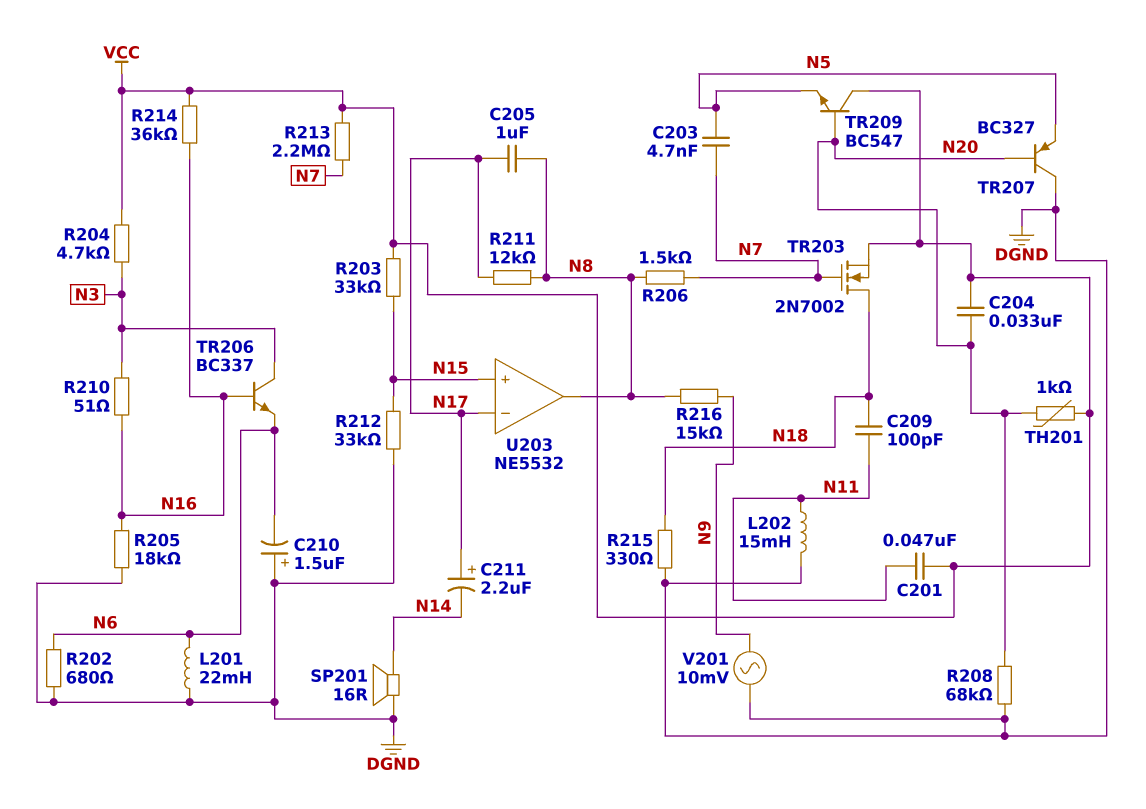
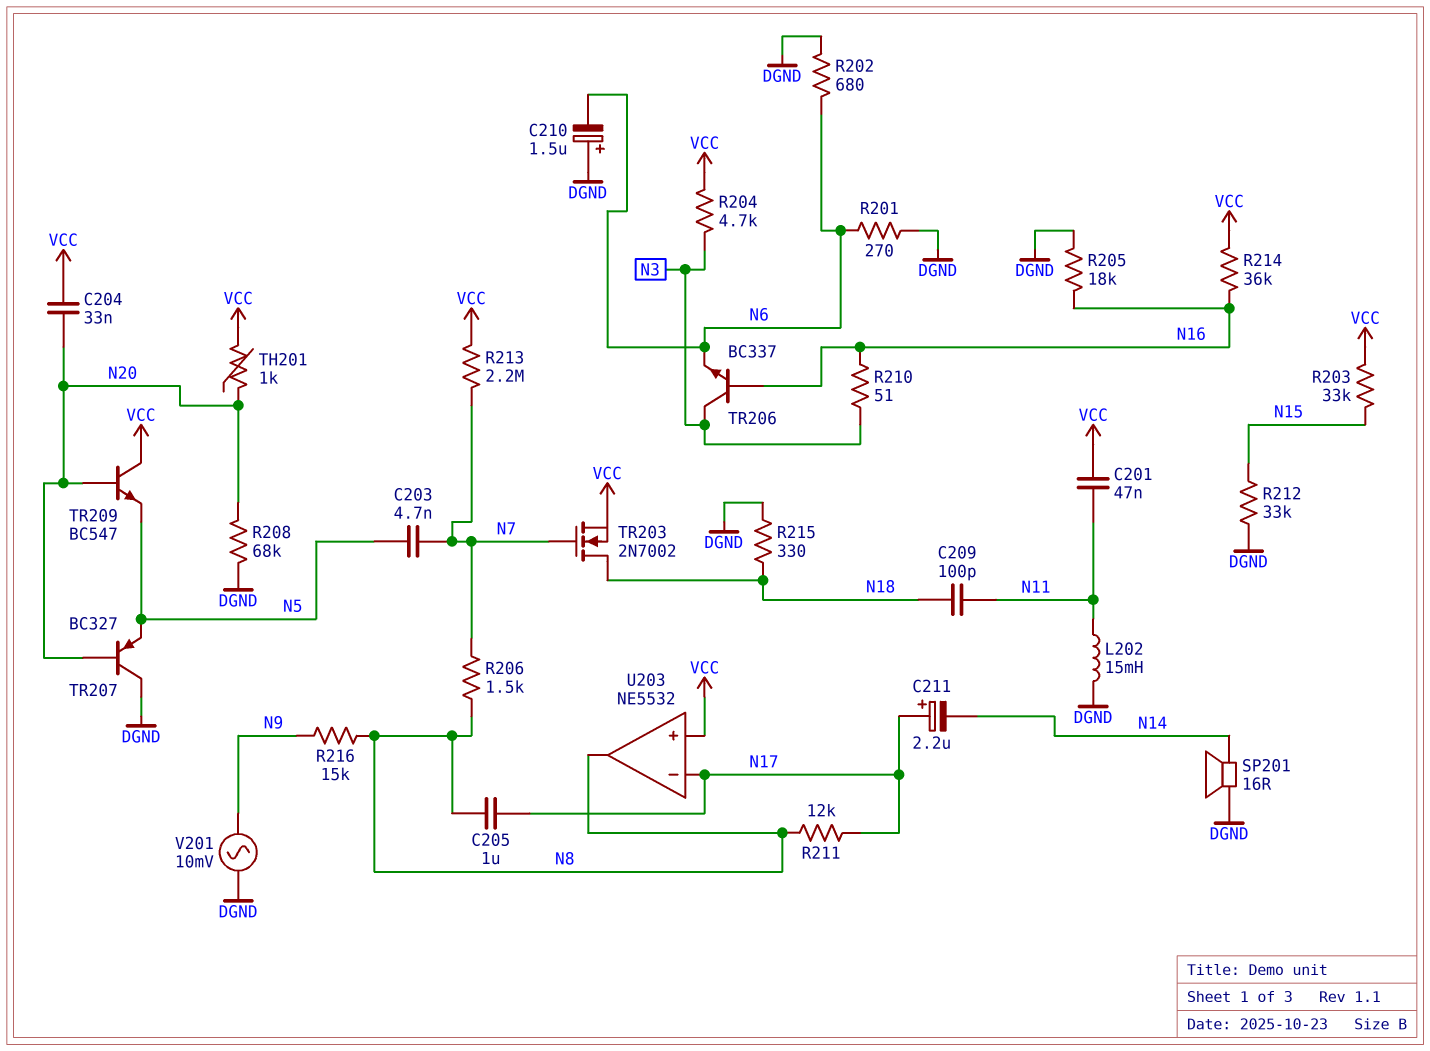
L201: 22mH (DGND, N6) -> none
R201: none -> 270 (DGND, N6)
U203 pin in+: N15 -> VCC

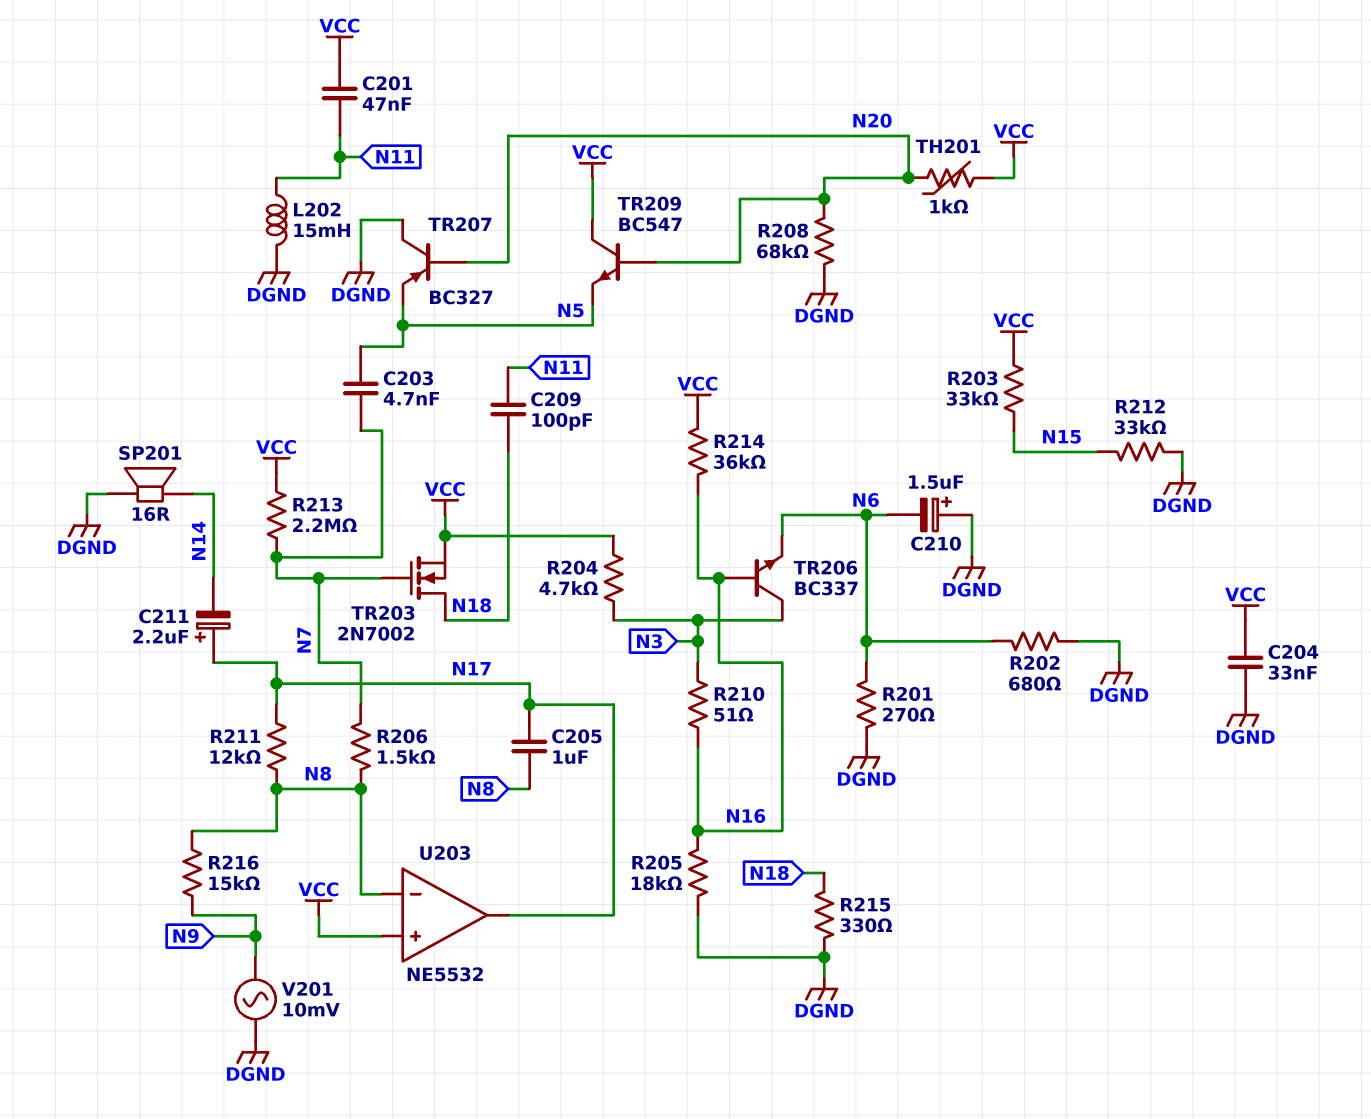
C204: 33nF (N20, VCC) -> 33nF (DGND, VCC)
U203 pin in-: N17 -> N8
U203 pin out: N8 -> N17

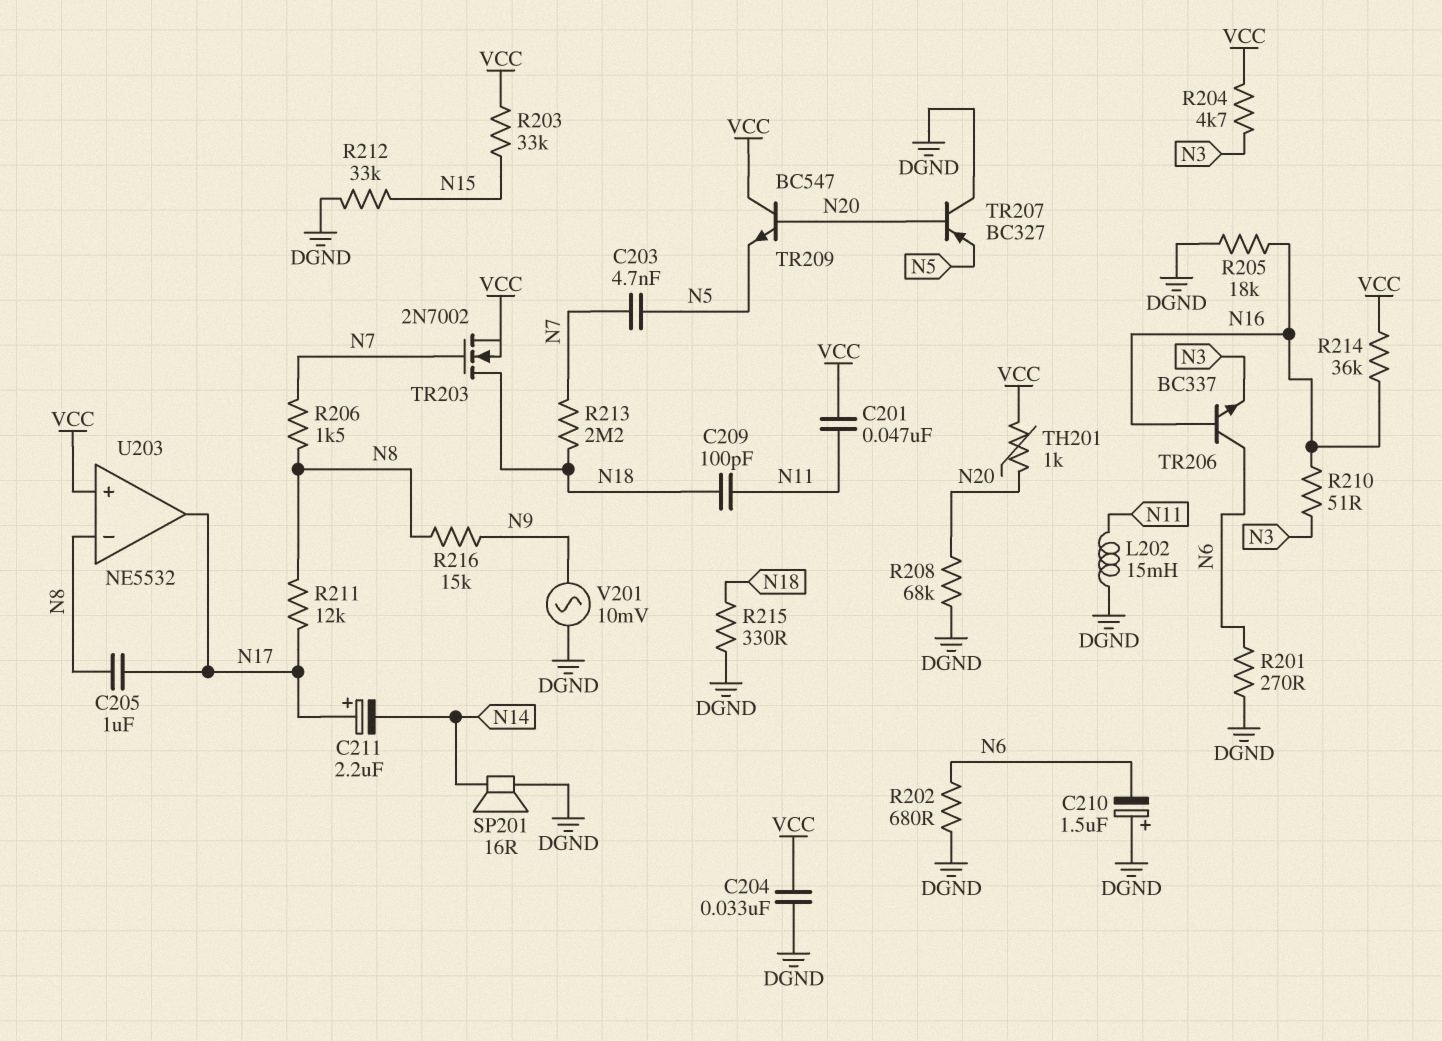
R213: 2.2M (N7, VCC) -> 2.2M (N7, N18)
TR206: NPN BC337 (B N16, C N3, E N6) -> NPN BC337 (B N16, C N6, E N3)

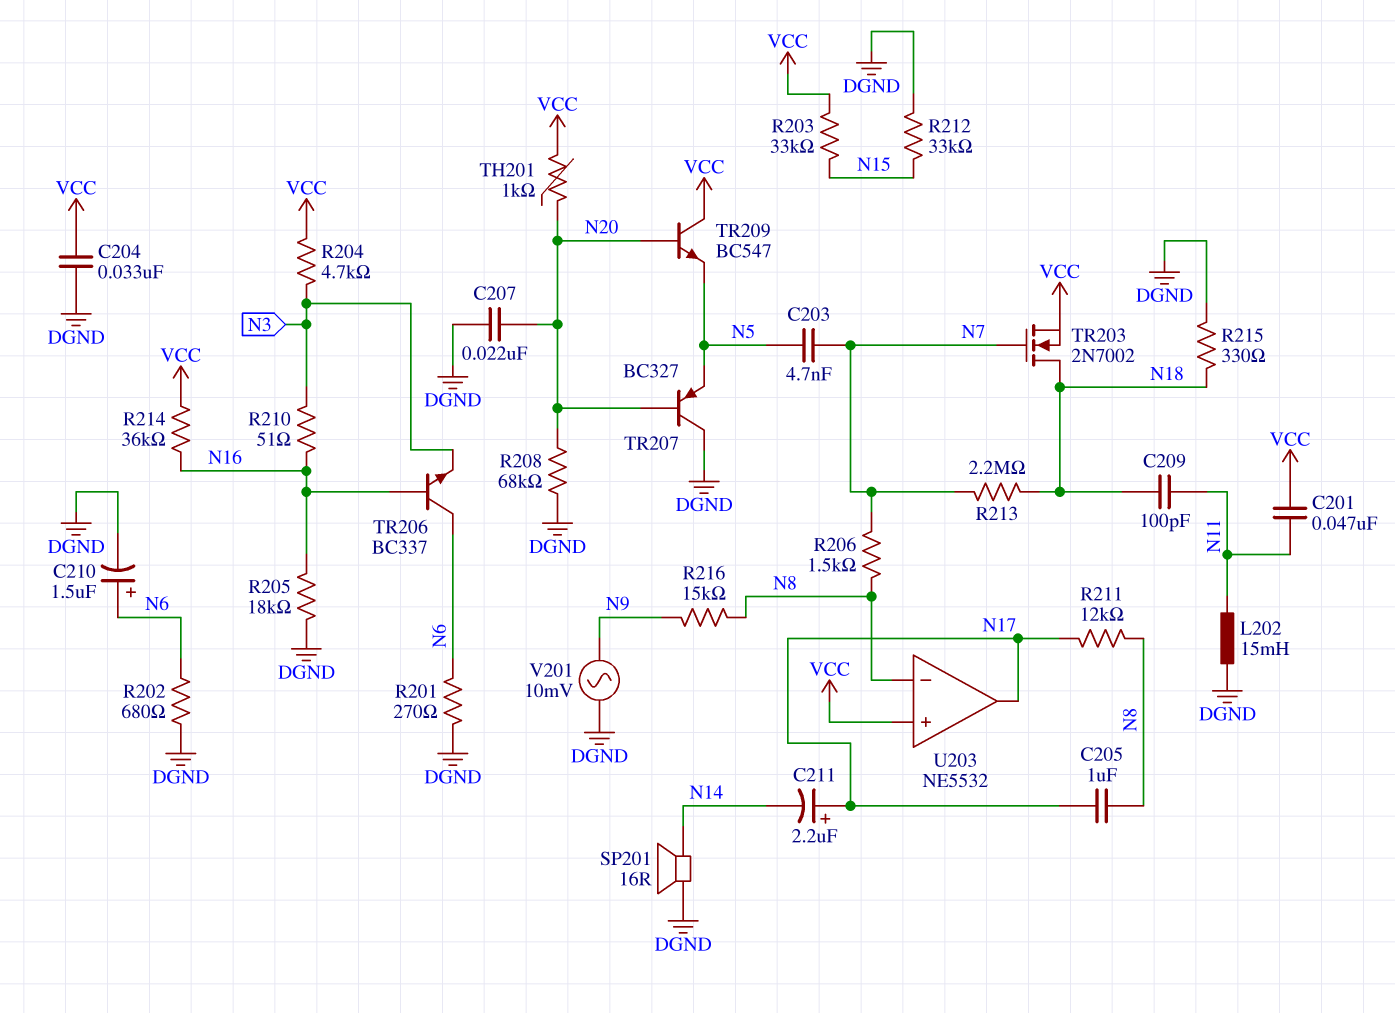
C207: none -> 22nF (DGND, N20)
C210: 1.5uF (plus DGND, minus N6) -> 1.5uF (plus N6, minus DGND)

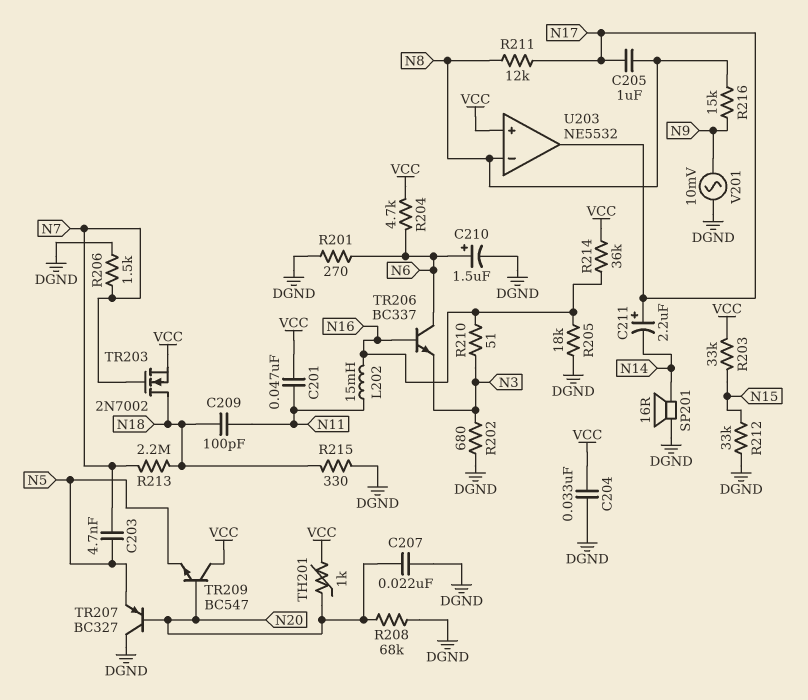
L202: 15mH (DGND, N11) -> 15mH (N11, N16)
R202: 680 (DGND, N6) -> 680 (DGND, N3)
R204: 4.7k (N3, VCC) -> 4.7k (N6, VCC)
R206: 1.5k (N7, N8) -> 1.5k (DGND, N7)

